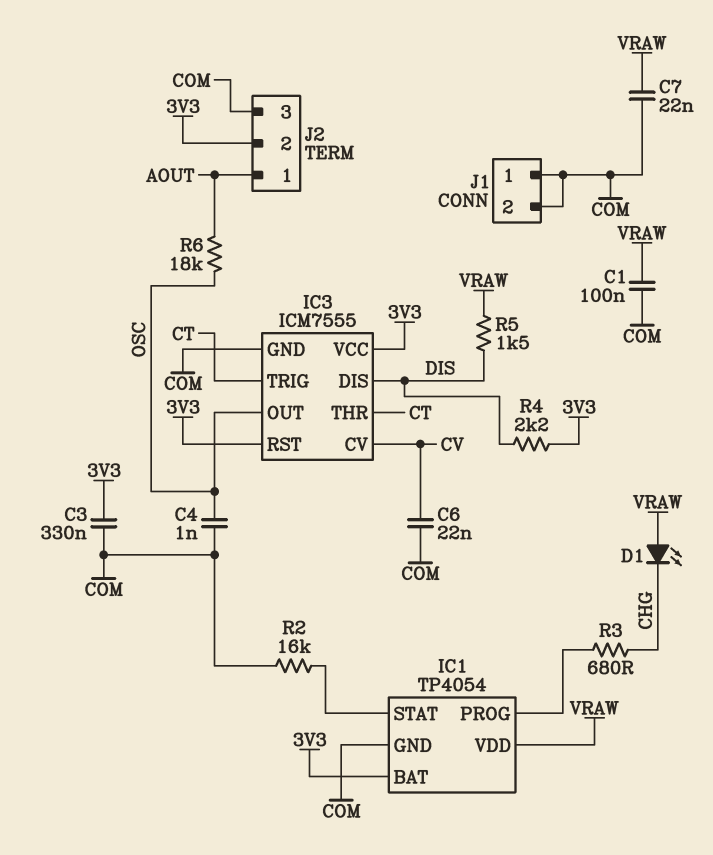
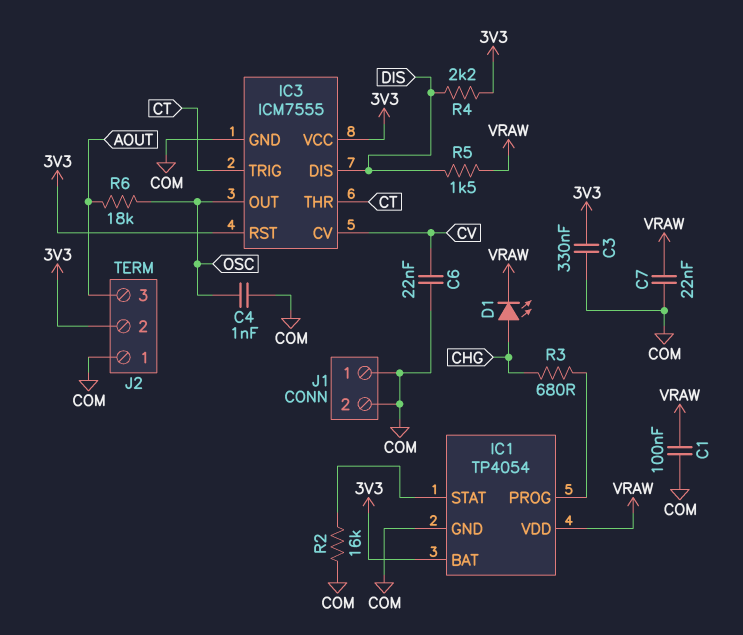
D1: LED (A VRAW, K CHG) -> LED (A CHG, K VRAW)
J2 pin 1: AOUT -> COM
J2 pin 3: COM -> AOUT

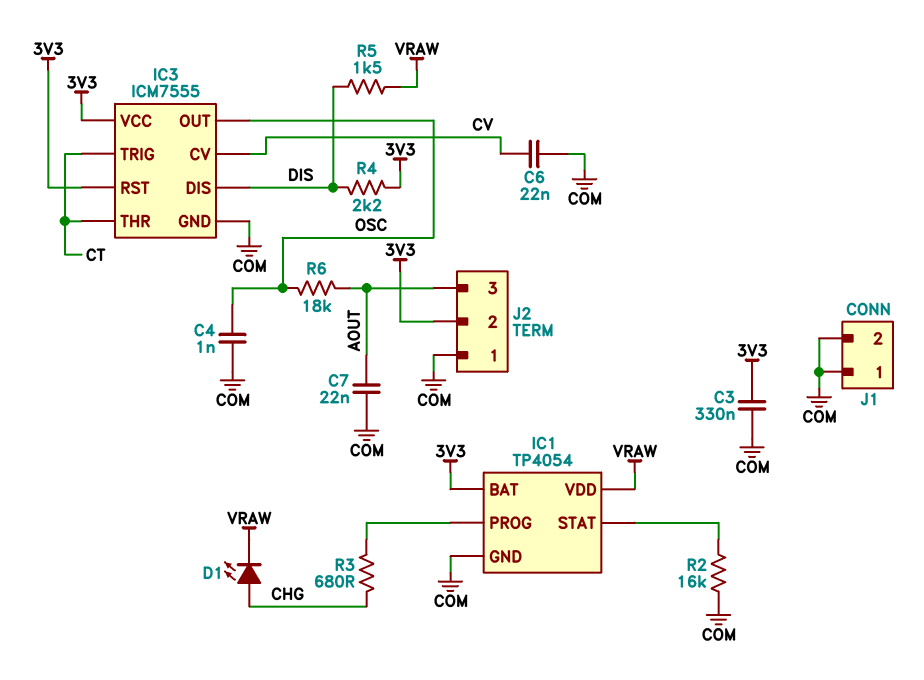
C1: 100nF (COM, VRAW) -> none
C7: 22nF (COM, VRAW) -> 22nF (AOUT, COM)

